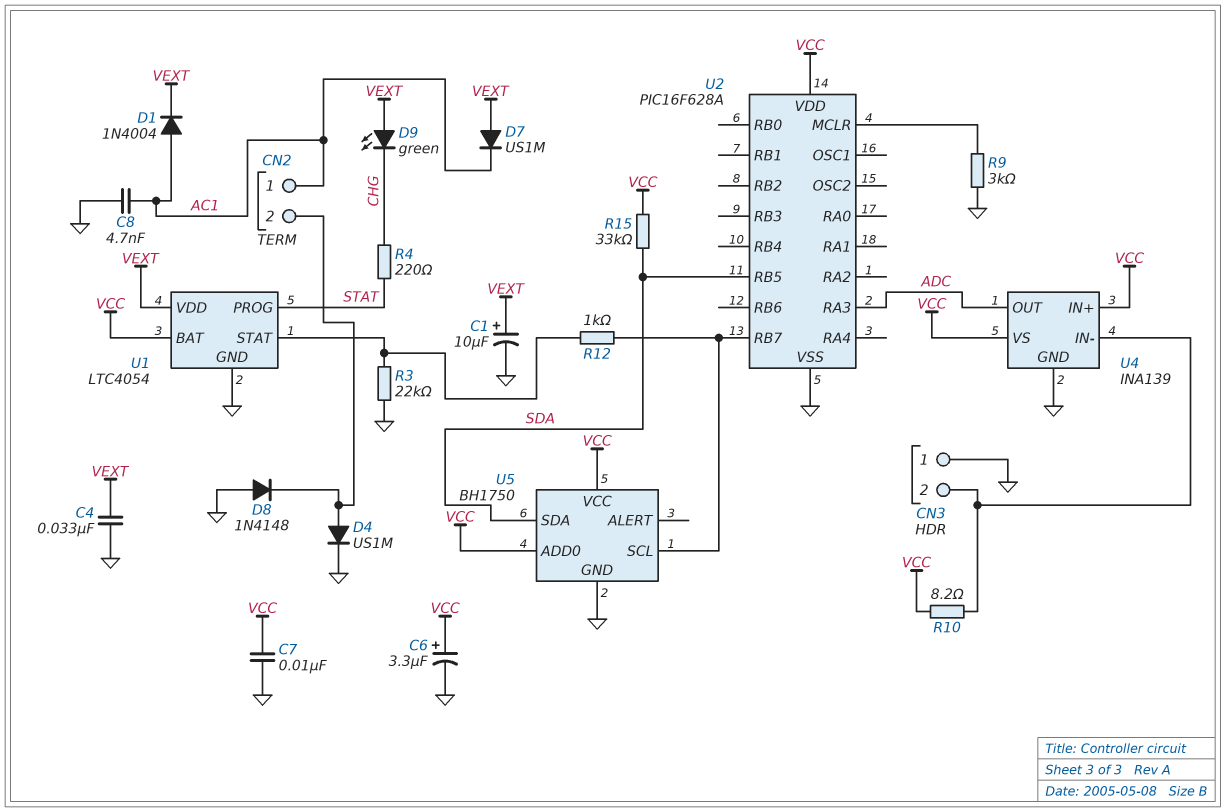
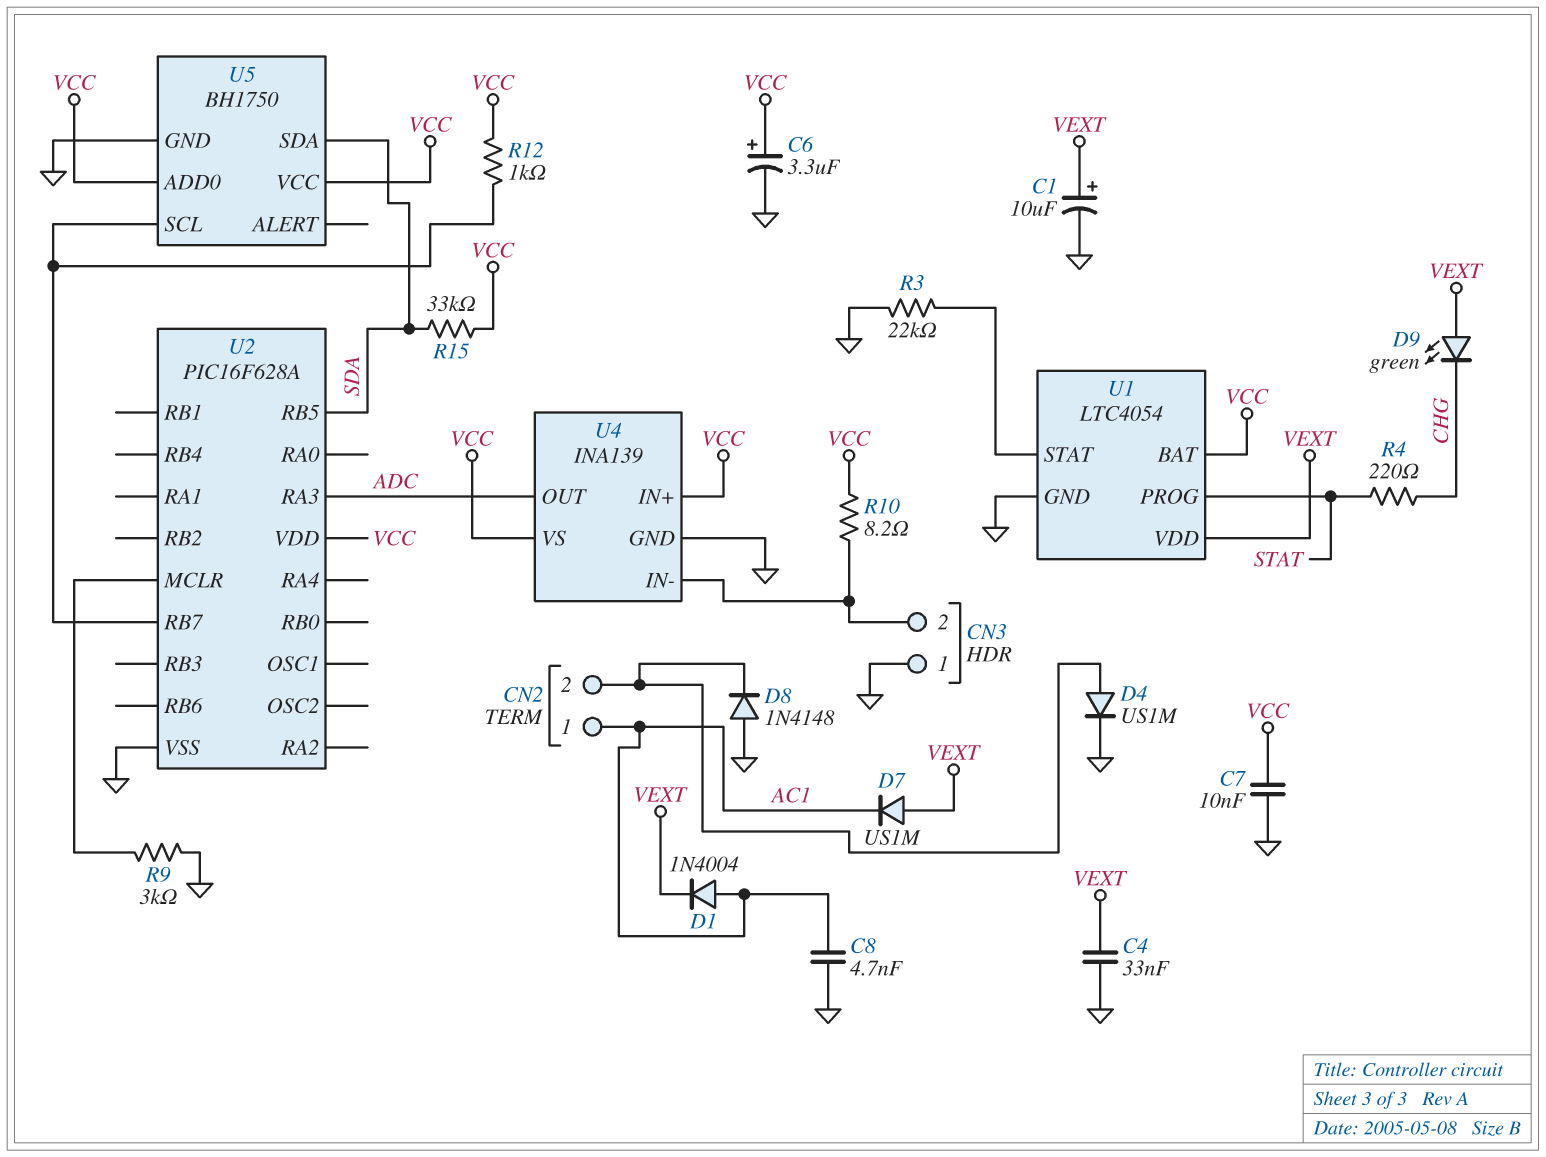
R12: 1k (U1/STAT, U2/RB7) -> 1k (U2/RB7, VCC)

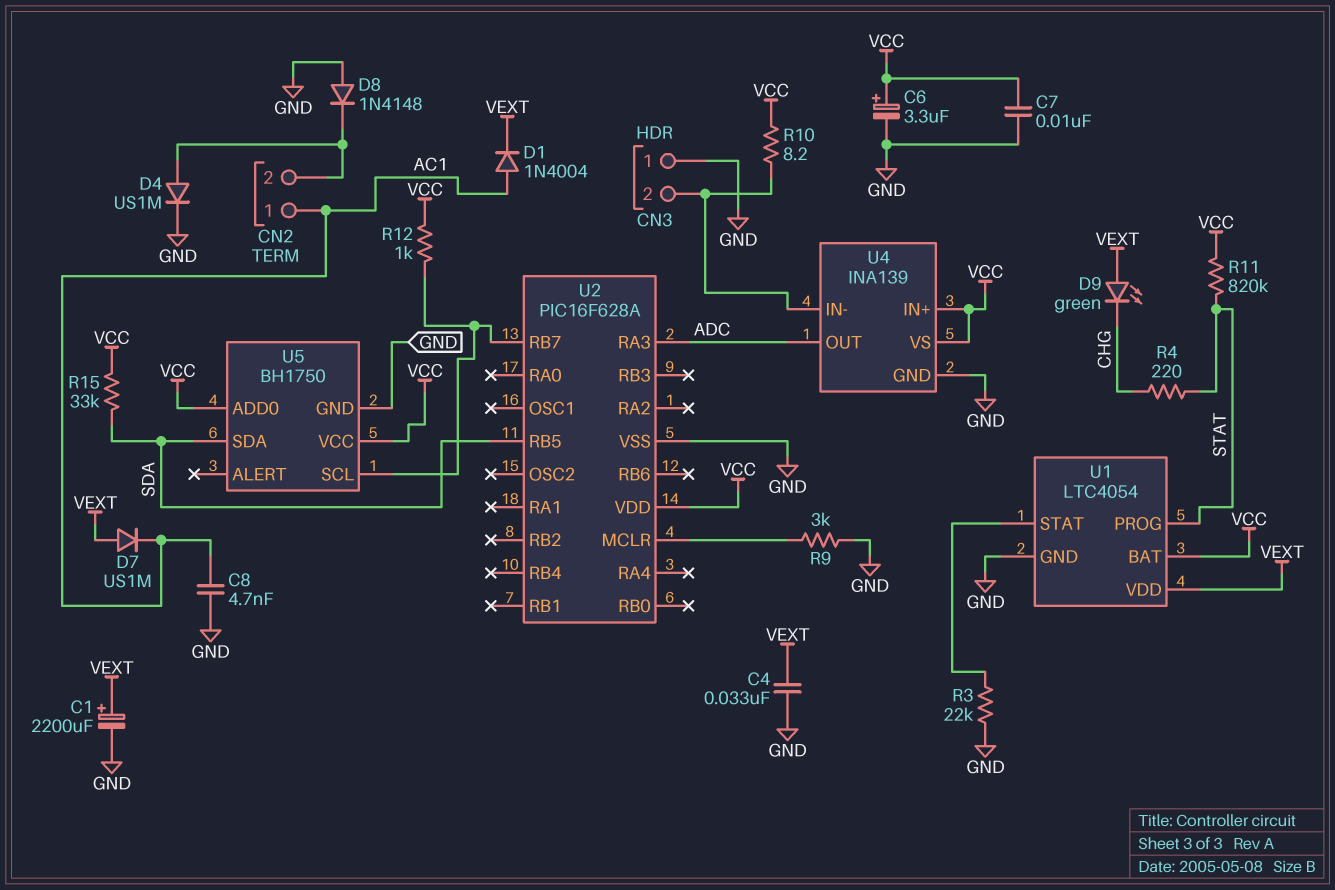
C1: 10uF (plus VEXT, minus GND) -> 2200uF (plus VEXT, minus GND)
R11: none -> 820k (STAT, VCC)

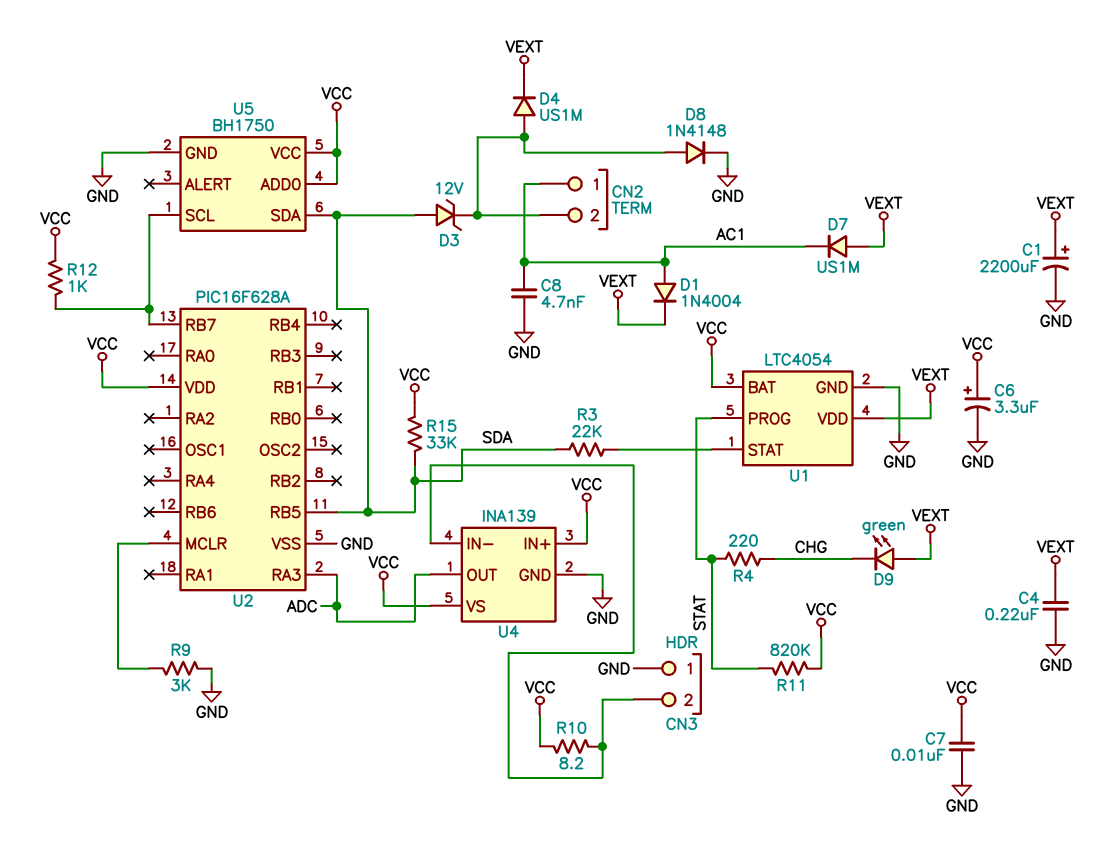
C4: 33nF (GND, VEXT) -> 220nF (GND, VEXT)
D3: none -> zener 12V (A SDA, K CN2/2)
D4: diode US1M (A CN2/2, K GND) -> diode US1M (A CN2/2, K VEXT)
D8: diode 1N4148 (A GND, K CN2/2) -> diode 1N4148 (A CN2/2, K GND)
R3: 22k (GND, U1/STAT) -> 22k (SDA, U1/STAT)

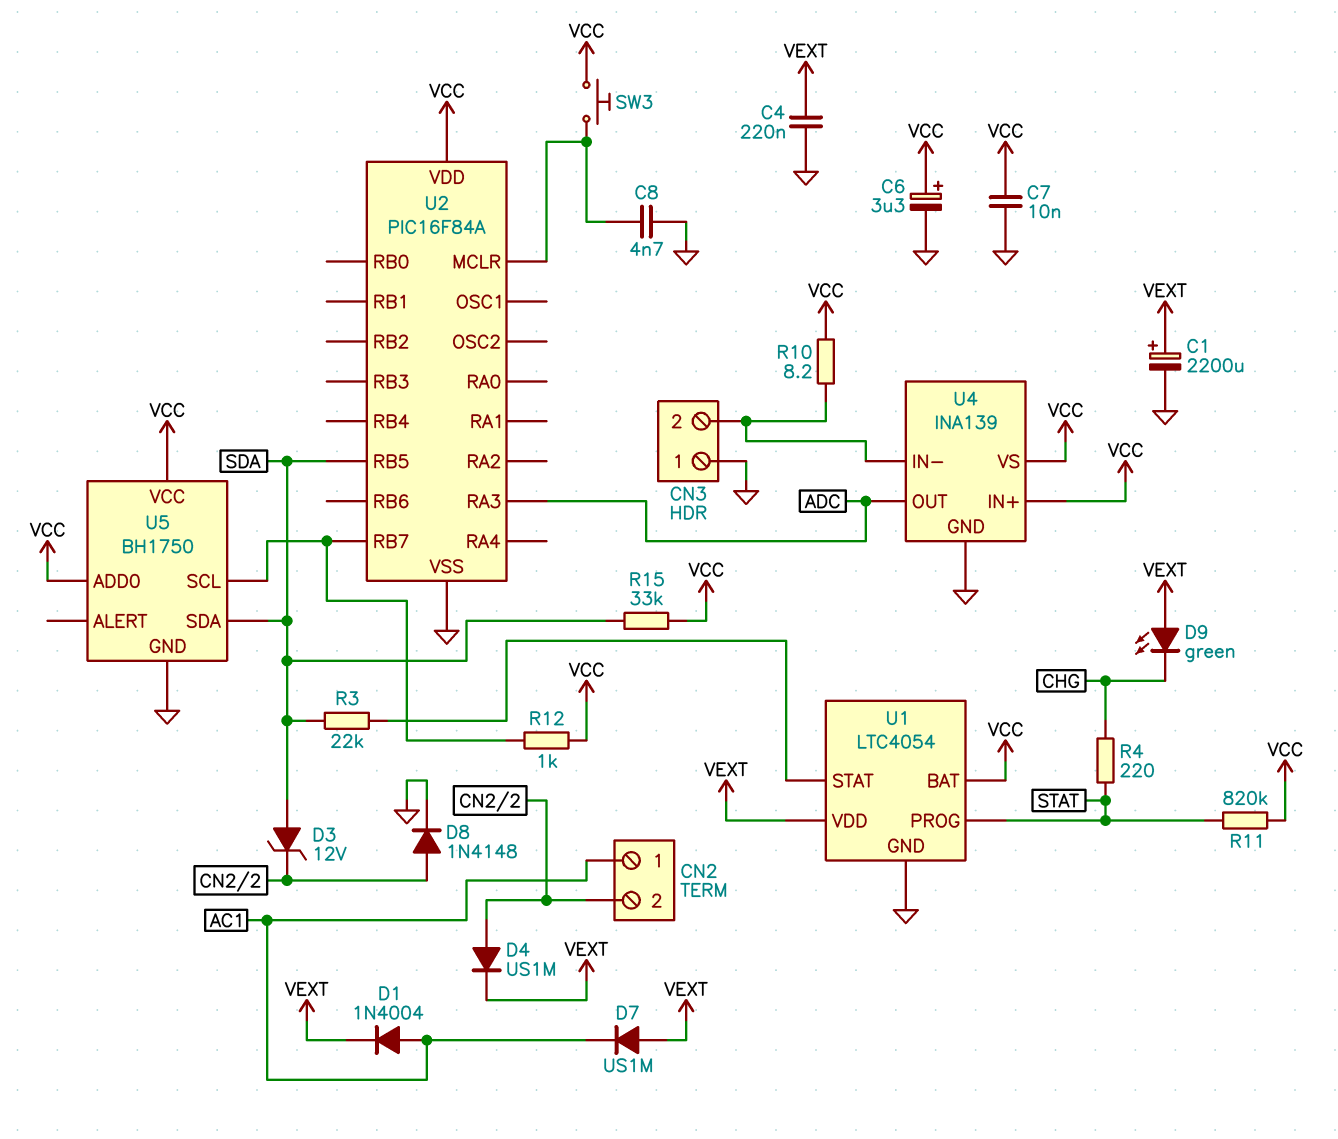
C8: 4.7nF (AC1, GND) -> 4.7nF (GND, U2/MCLR)
R9: 3k (GND, U2/MCLR) -> none
SW3: none -> button (U2/MCLR, VCC)
U2: PIC16F628A -> PIC16F84A

